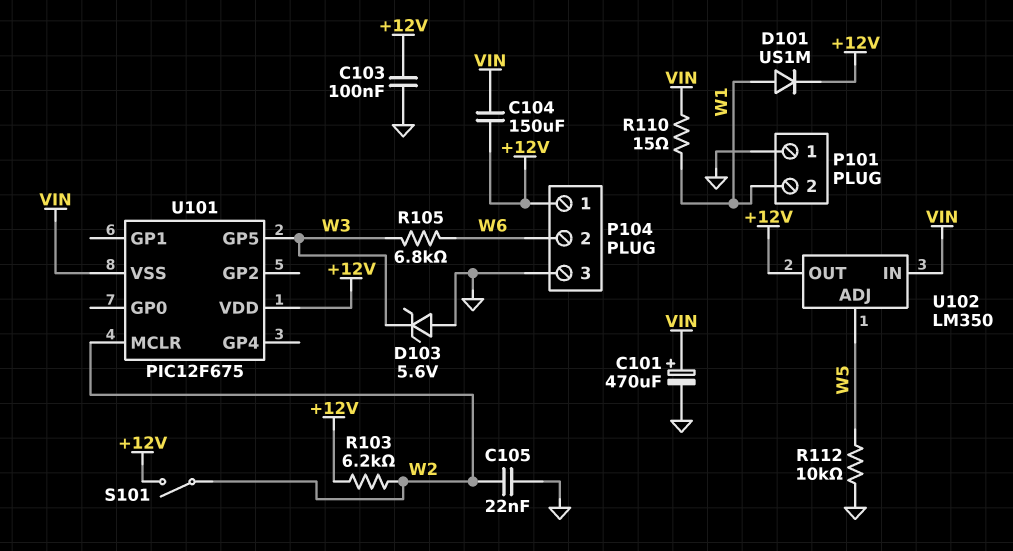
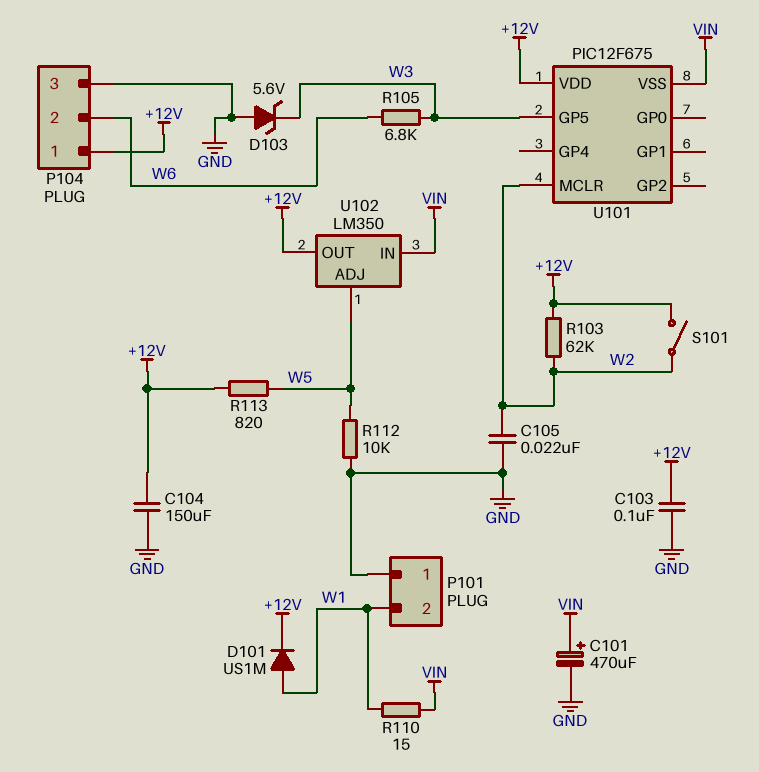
C104: 150uF (+12V, VIN) -> 150uF (+12V, GND)
R103: 6.2k (+12V, W2) -> 62k (+12V, W2)
R113: none -> 820 (+12V, W5)

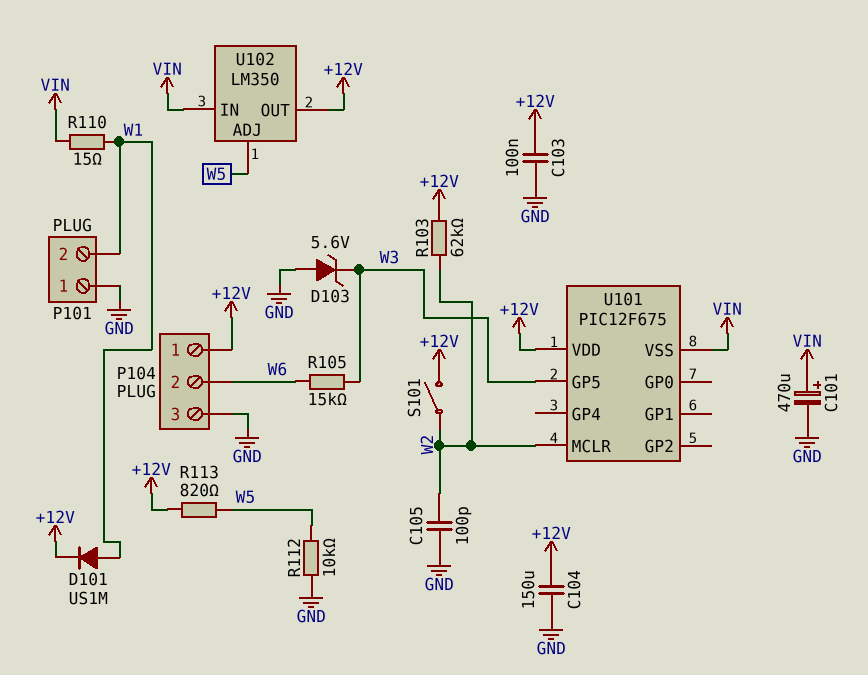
C105: 22nF (GND, W2) -> 100pF (GND, W2)
R105: 6.8k (W3, W6) -> 15k (W3, W6)

